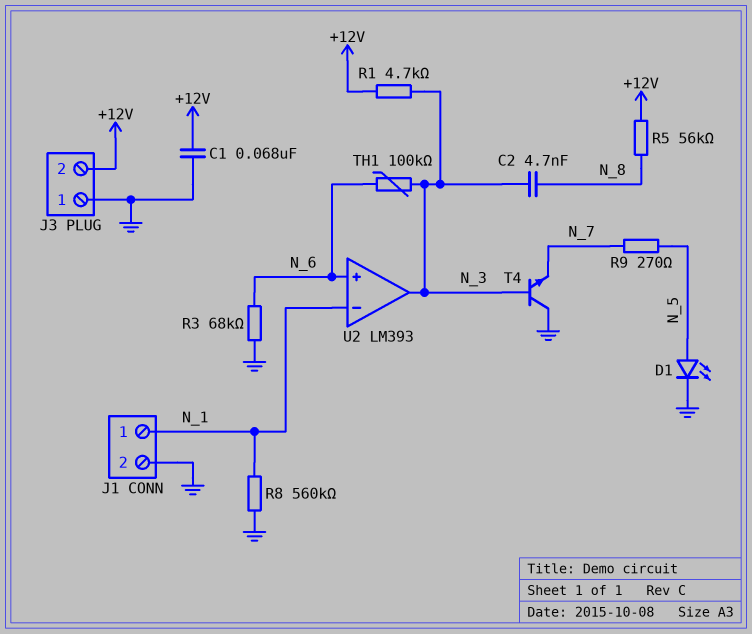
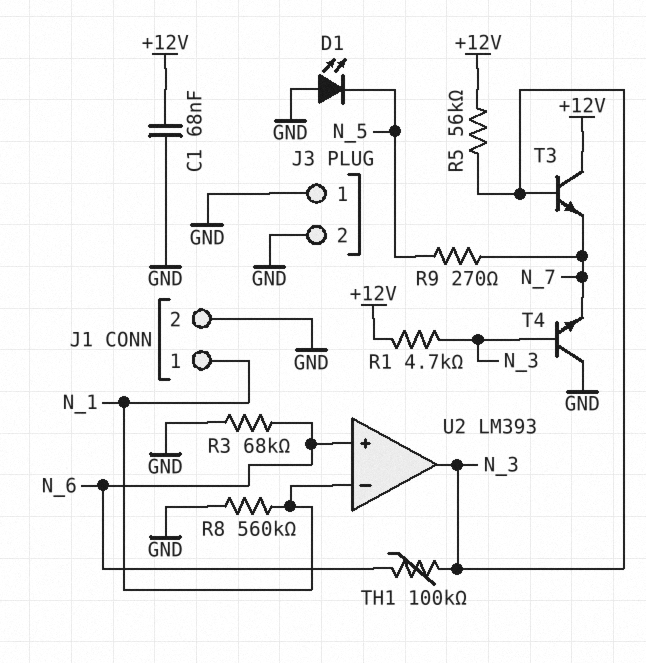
C2: 4.7nF (N_3, N_8) -> none
D1: LED (A N_5, K GND) -> LED (A GND, K N_5)
J3 pin 2: +12V -> GND
R5: 56k (+12V, N_8) -> 56k (+12V, N_3)
T3: none -> NPN (B N_3, C +12V, E N_7)

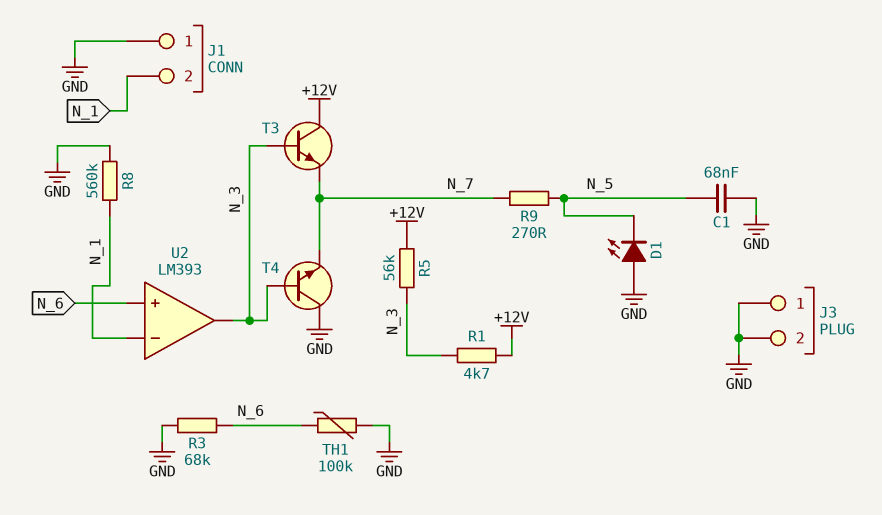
C1: 68nF (+12V, GND) -> 68nF (GND, N_5)
J1 pin 1: N_1 -> GND
J1 pin 2: GND -> N_1
TH1: 100k (N_3, N_6) -> 100k (GND, N_6)

